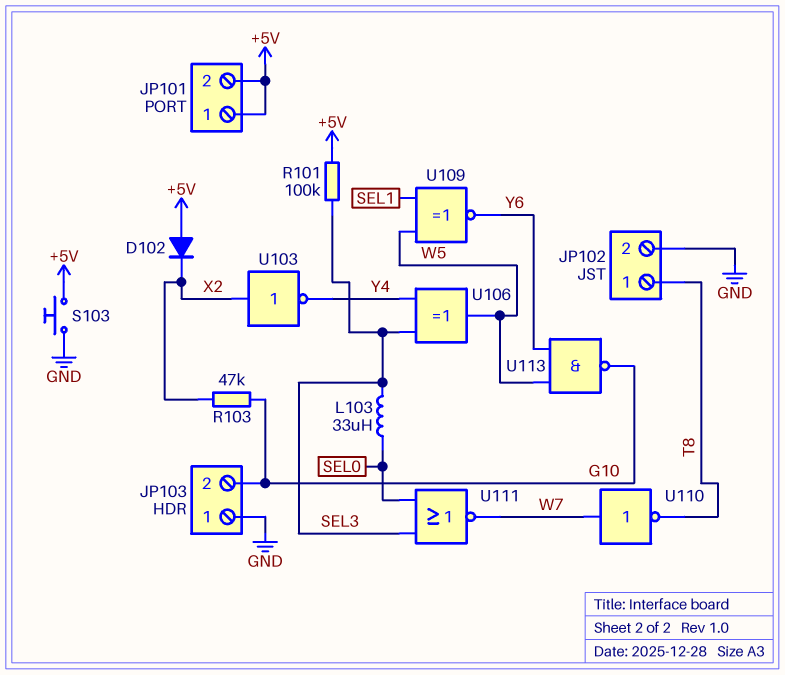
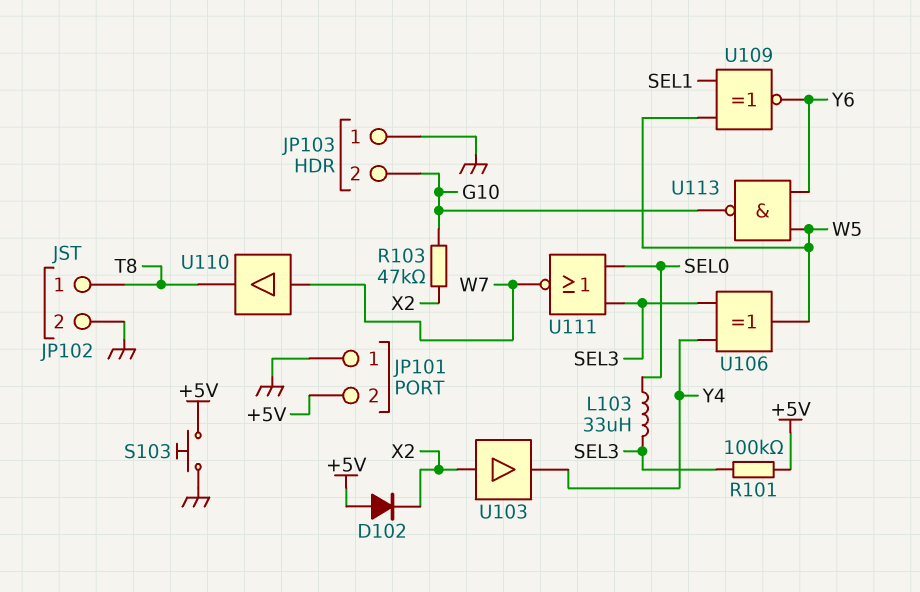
JP101 pin 1: +5V -> GND
U103: NOT (in X2, out Y4) -> buffer (in X2, out Y4)
U110: NOT (in W7, out T8) -> buffer (in W7, out T8)

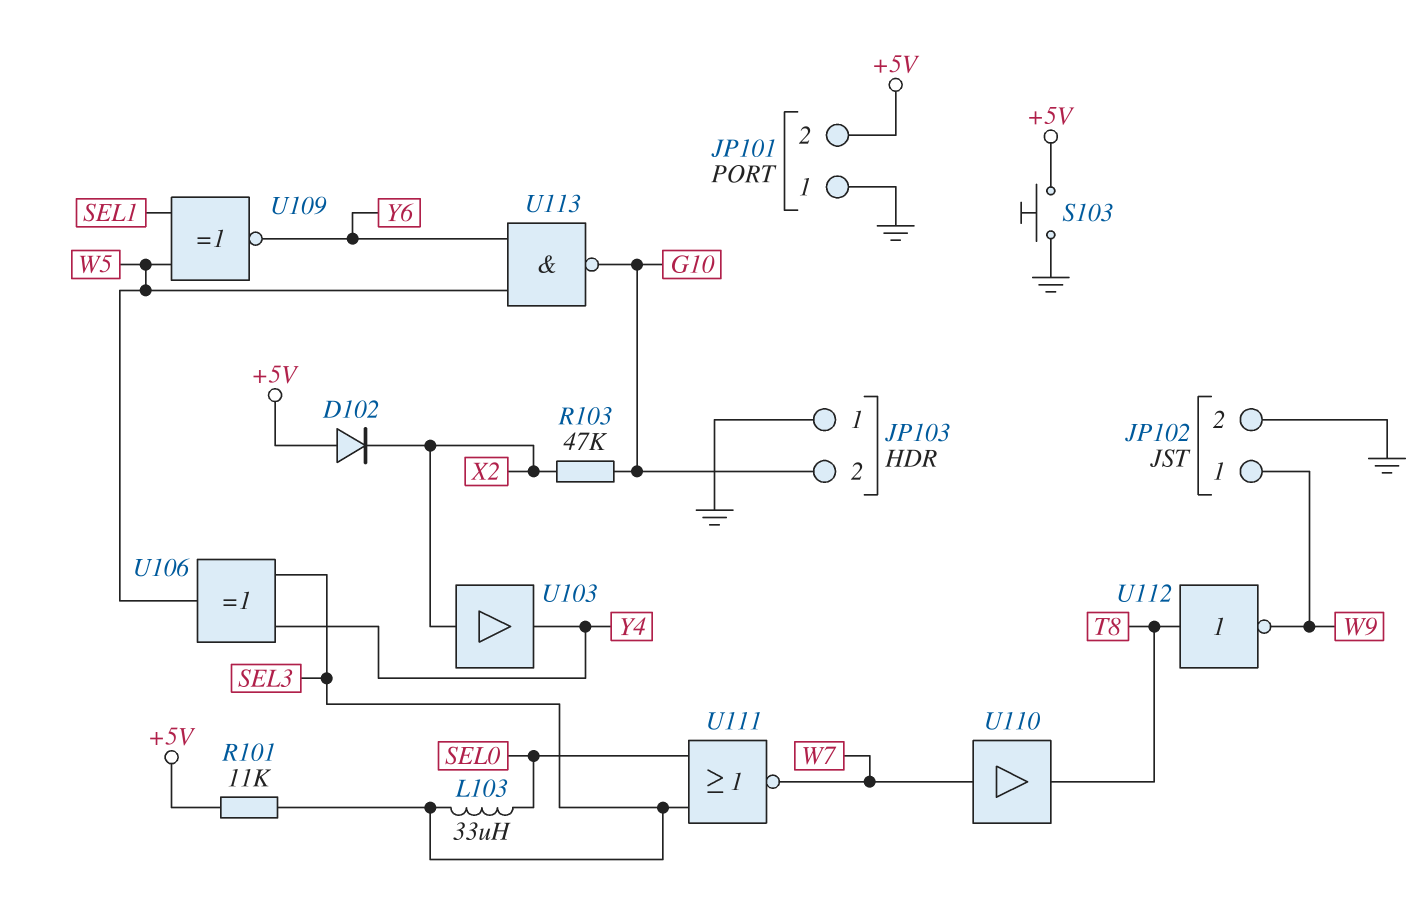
JP102 pin 1: T8 -> W9
R101: 100k (+5V, SEL3) -> 11k (+5V, SEL3)
U112: none -> NOT (in T8, out W9)

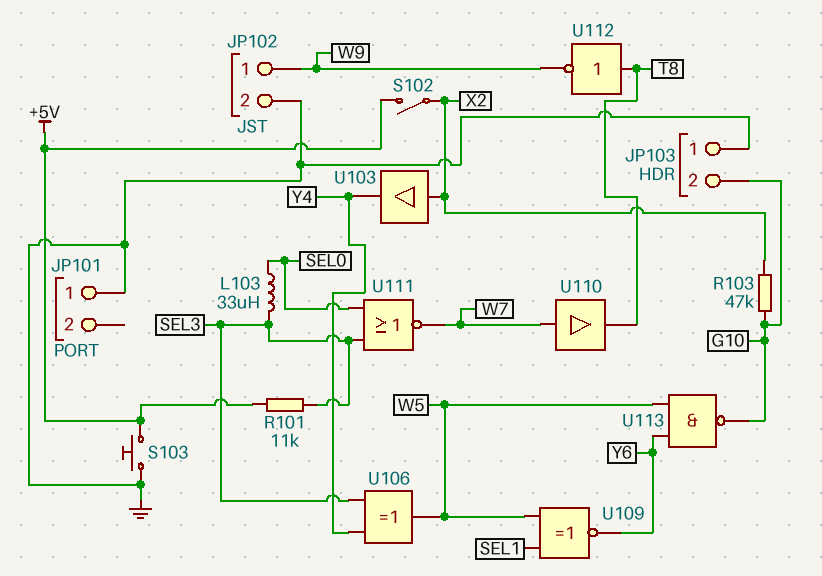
D102: diode (A +5V, K X2) -> none
JP101 pin 2: +5V -> none
S102: none -> switch (+5V, X2)

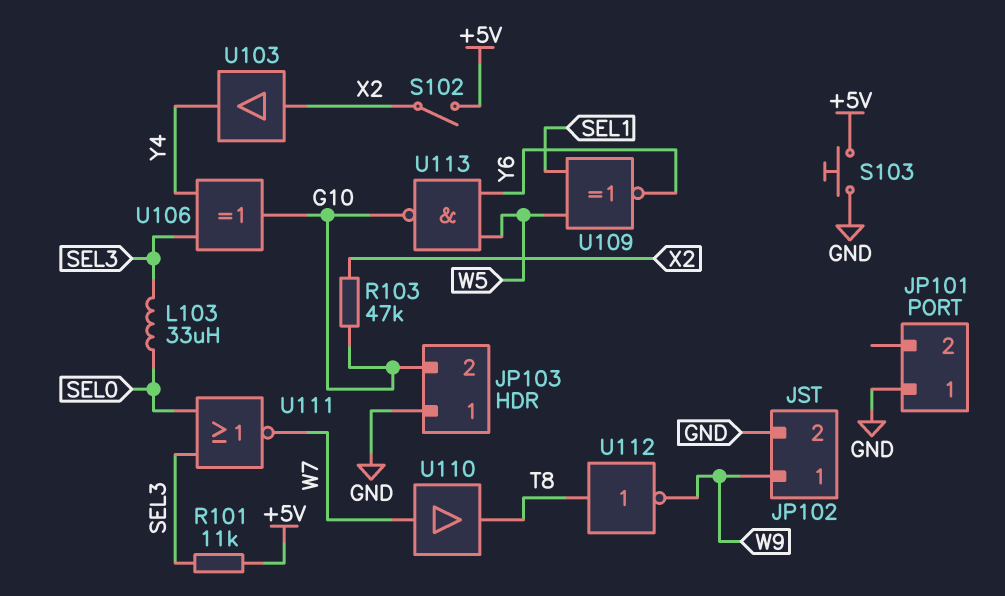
U106: XOR (in SEL3, in Y4, out W5) -> XOR (in SEL3, in Y4, out G10)

